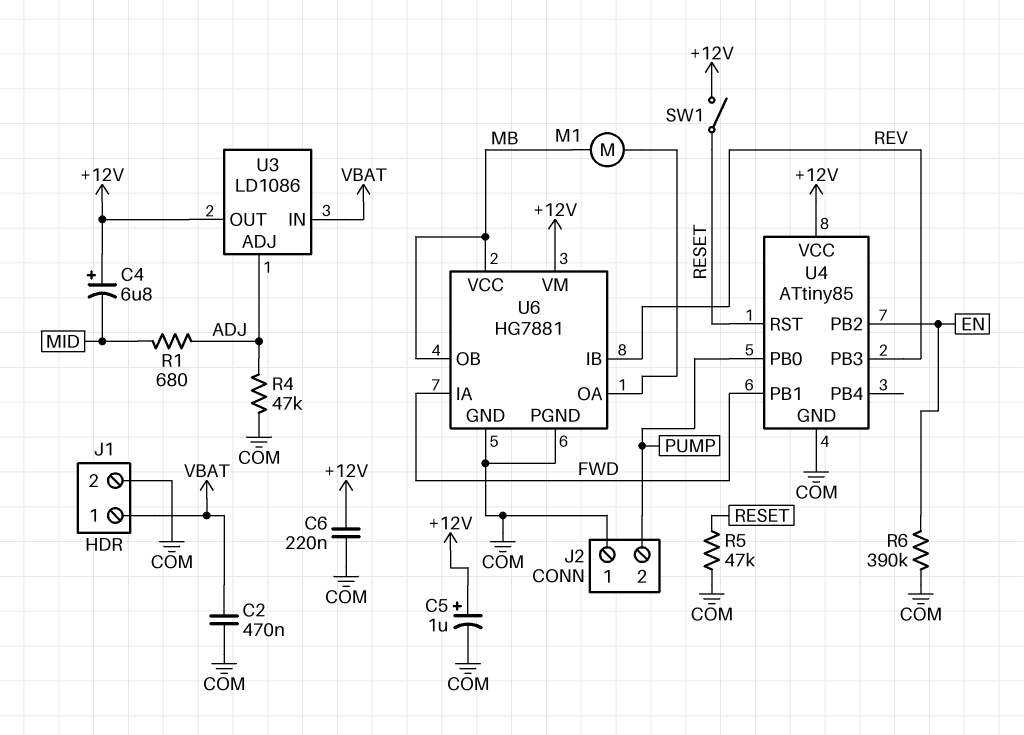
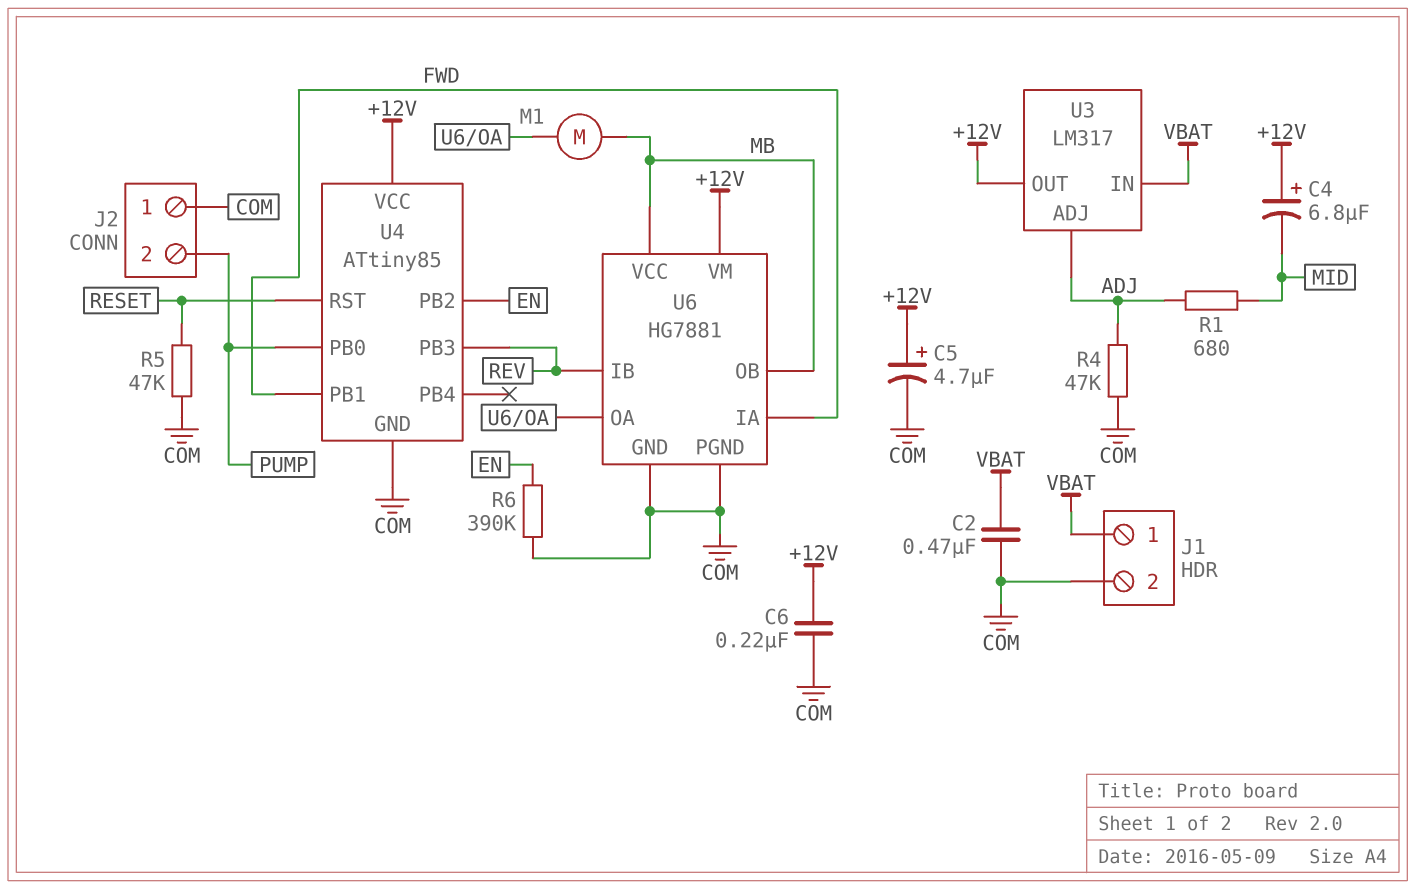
C5: 1uF (plus +12V, minus COM) -> 4.7uF (plus +12V, minus COM)
SW1: switch (+12V, RESET) -> none
U3: LD1086 -> LM317

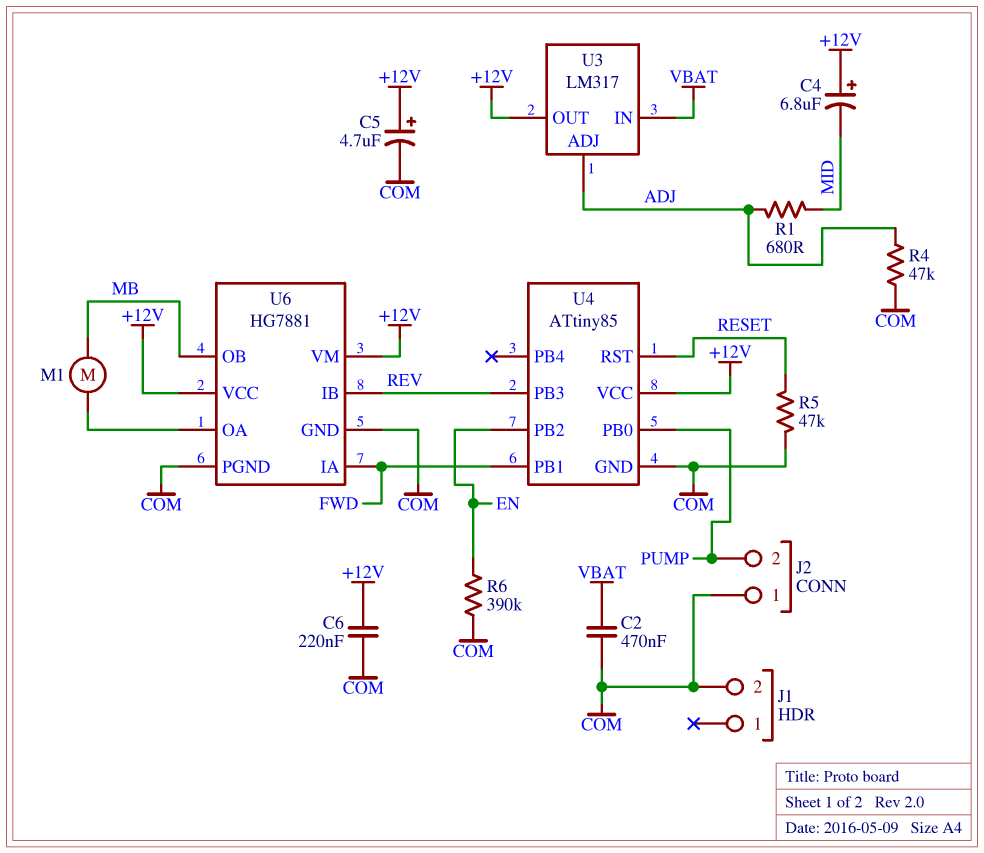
J1 pin 1: VBAT -> none
U6 pin VCC: MB -> +12V

